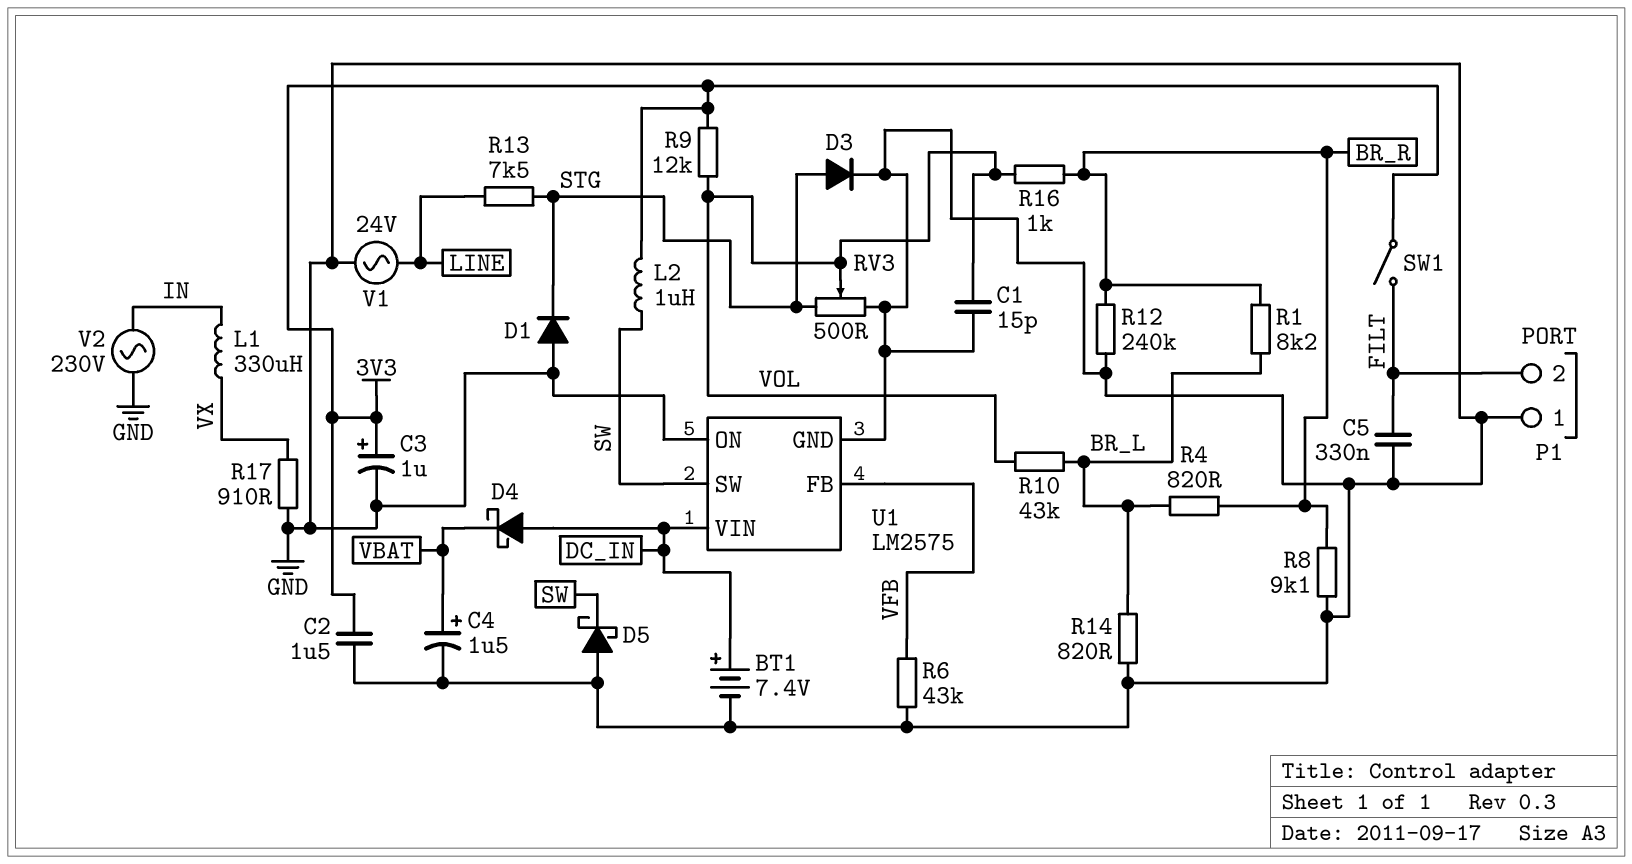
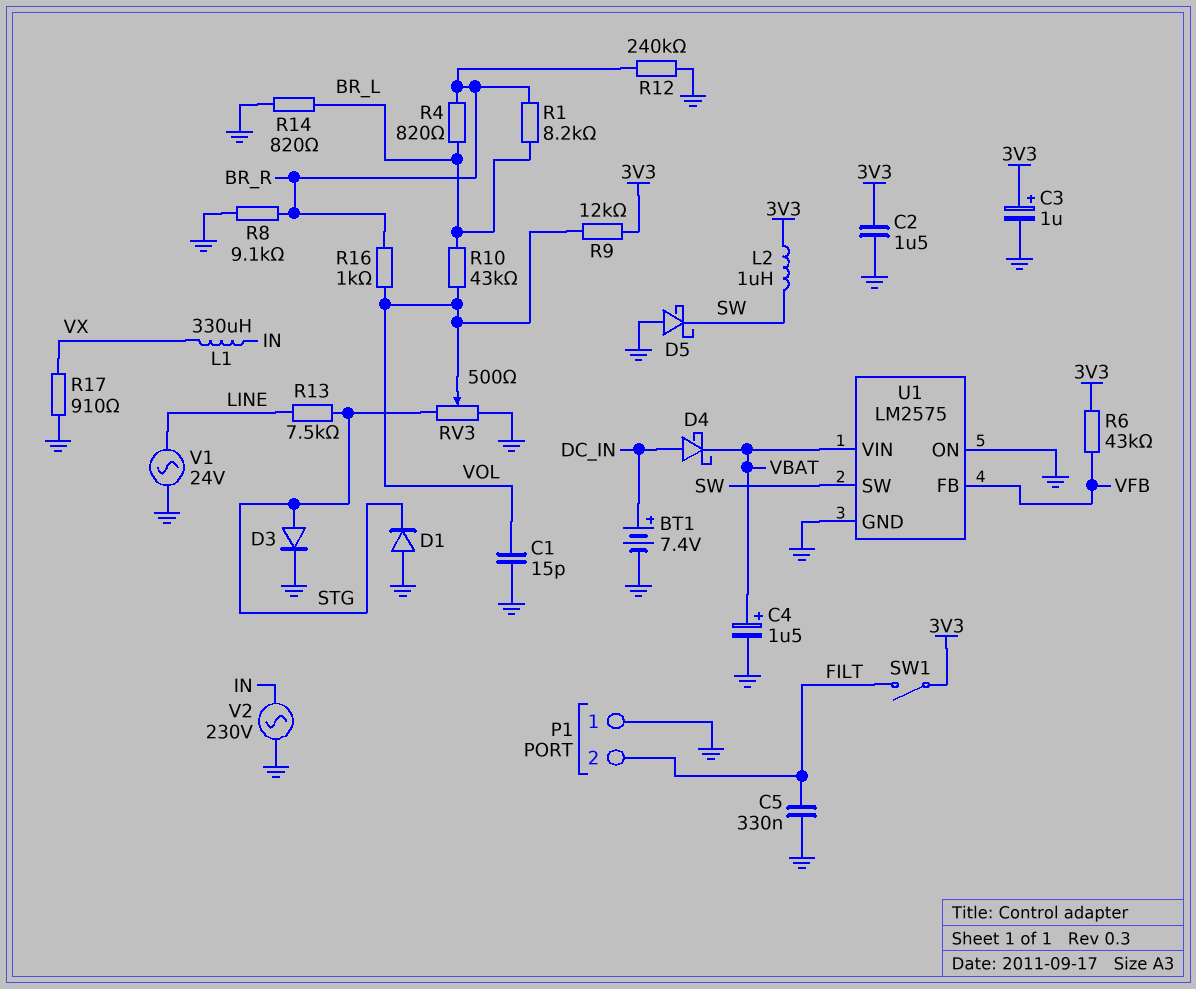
R6: 43k (GND, VFB) -> 43k (3V3, VFB)
U1 pin VIN: DC_IN -> VBAT

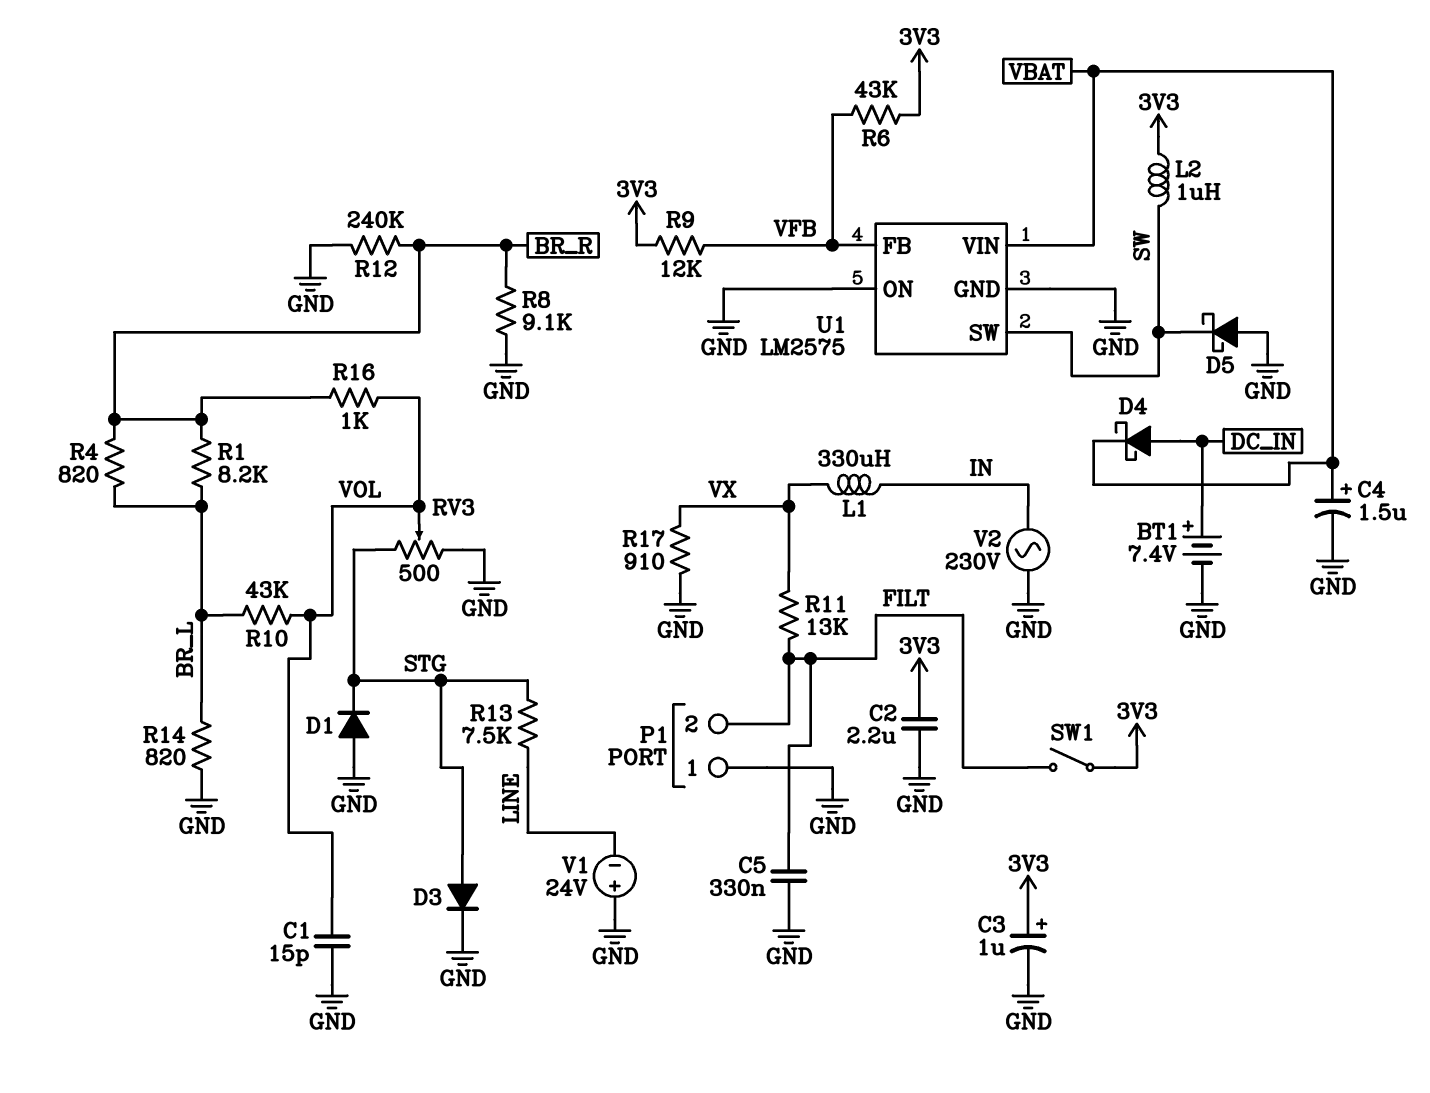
C2: 1.5uF (3V3, GND) -> 2.2uF (3V3, GND)
R9: 12k (3V3, VOL) -> 12k (3V3, VFB)
R11: none -> 13k (FILT, VX)
V1: AC 24V (GND, LINE) -> 24V (plus GND, minus LINE)

